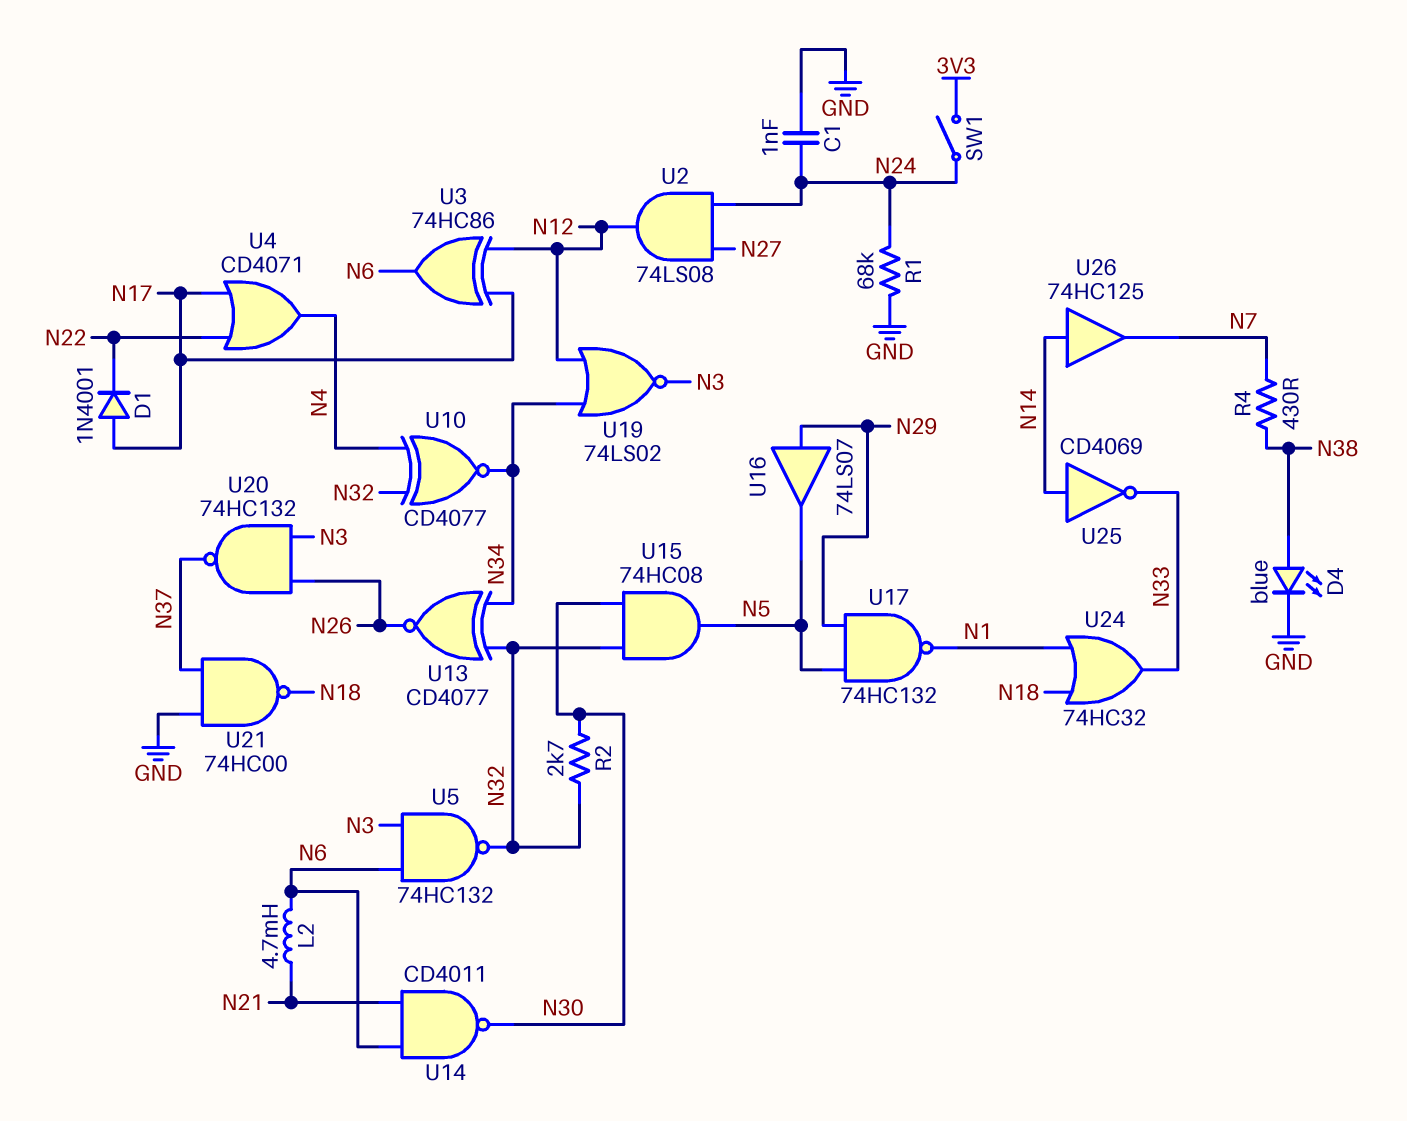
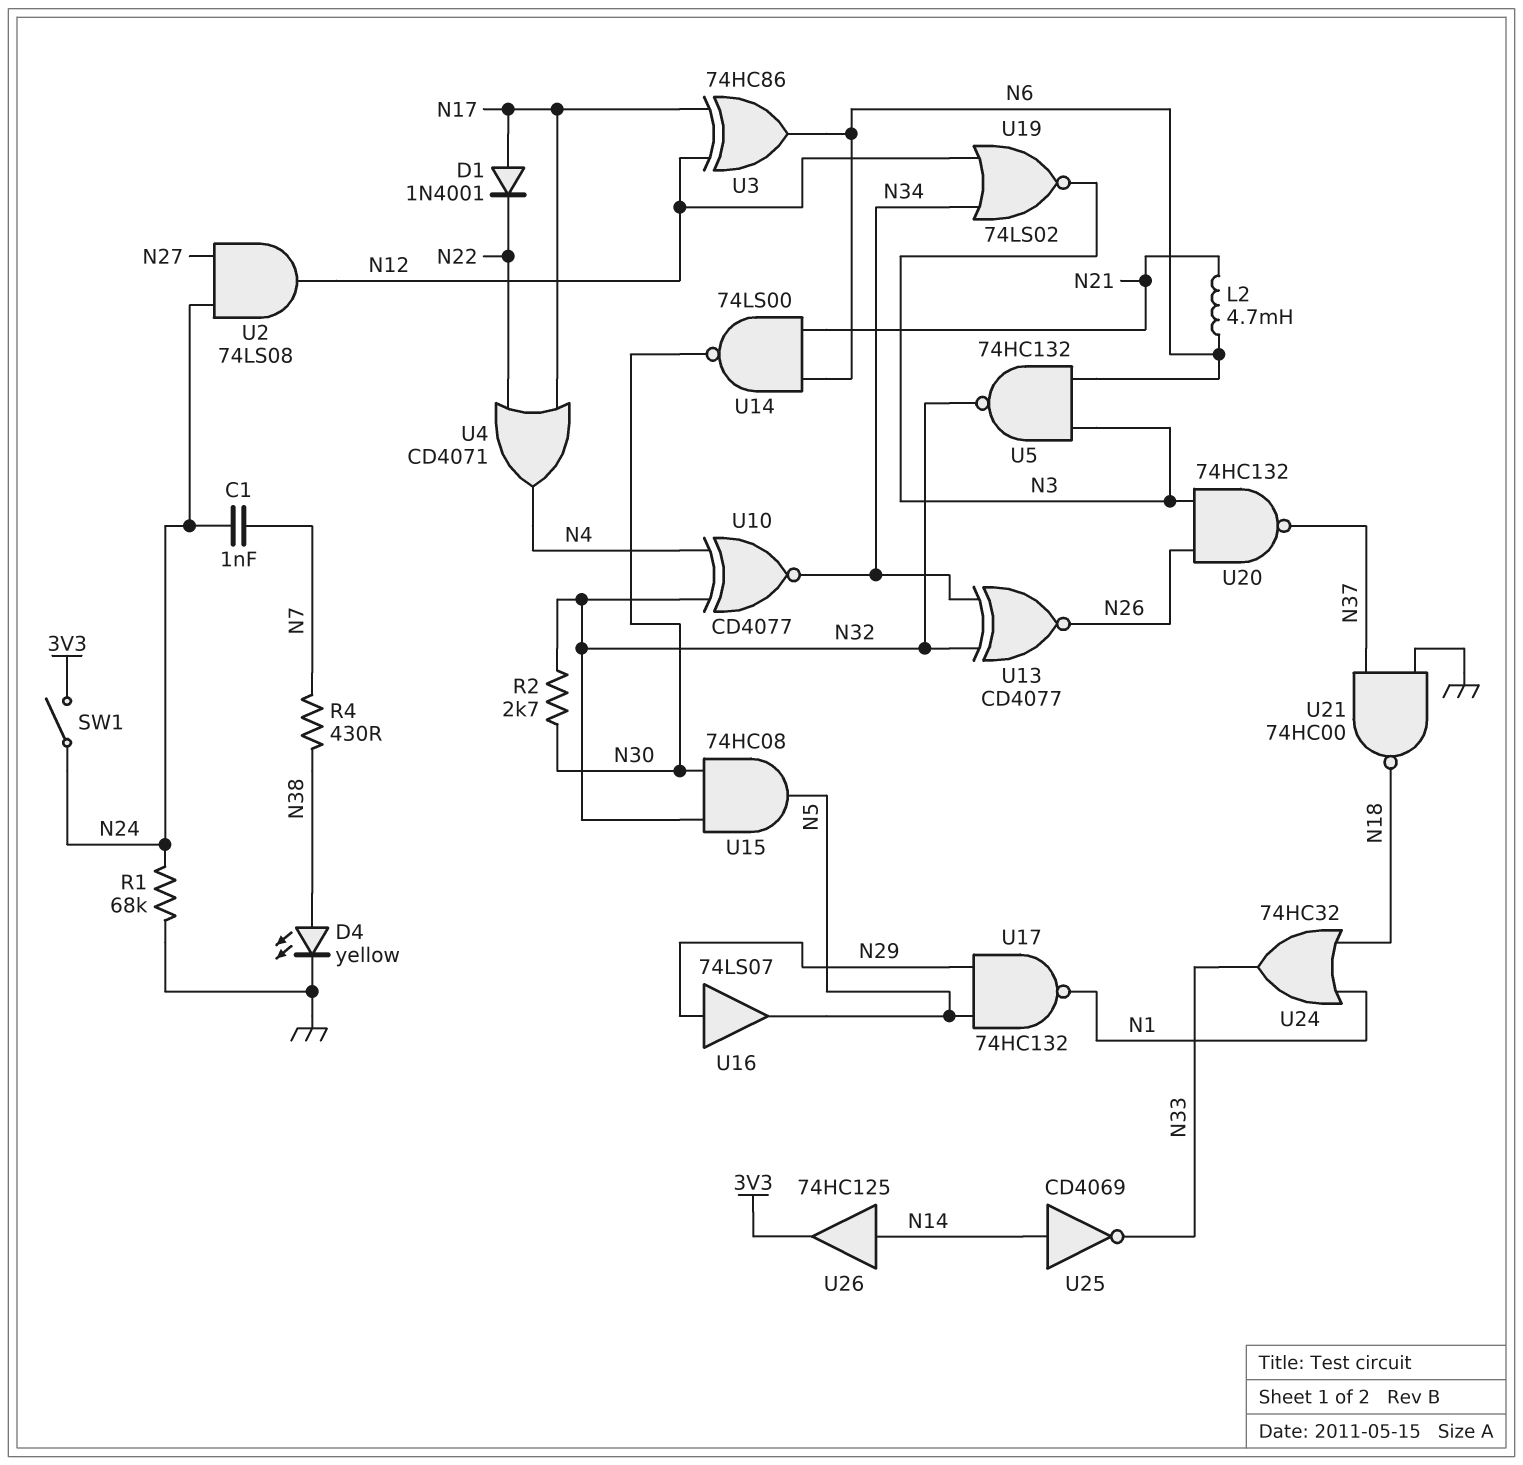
C1: 1nF (GND, N24) -> 1nF (N7, N24)
D4: LED blue (A N38, K GND) -> LED yellow (A N38, K GND)
U14: NAND CD4011 (in N6, in N21, out N30) -> NAND 74LS00 (in N6, in N21, out N30)
U26: buffer 74HC125 (in N14, out N7) -> buffer 74HC125 (in N14, out 3V3)

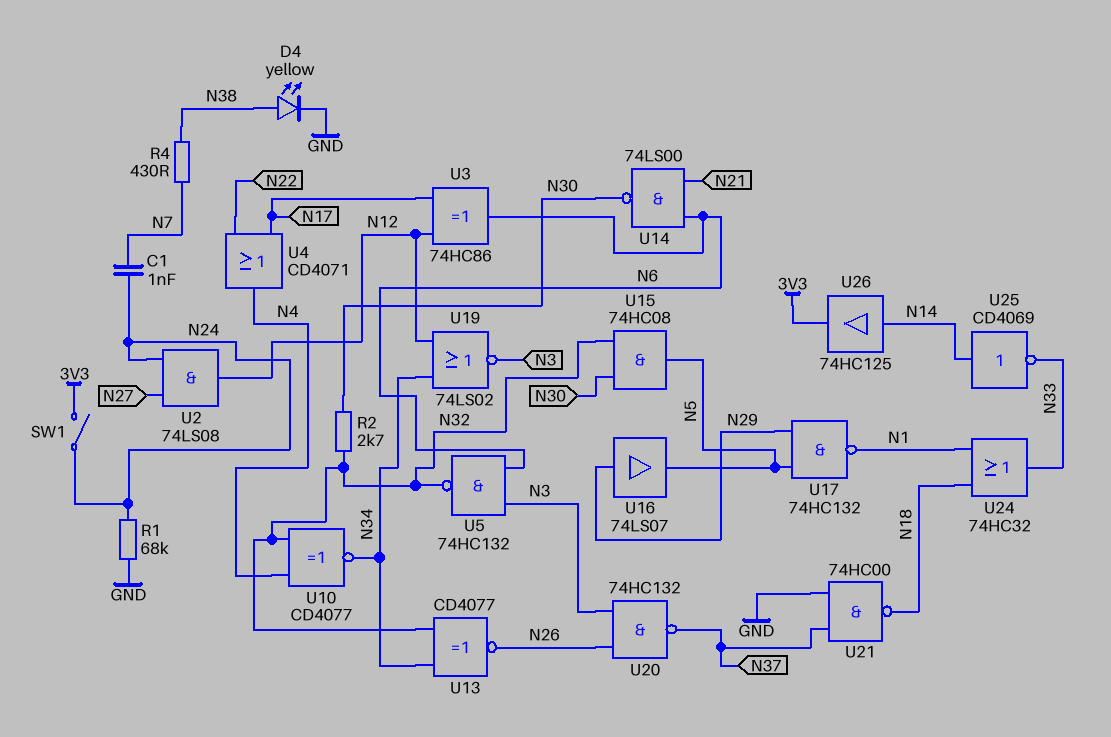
D1: diode 1N4001 (A N17, K N22) -> none
L2: 4.7mH (N6, N21) -> none

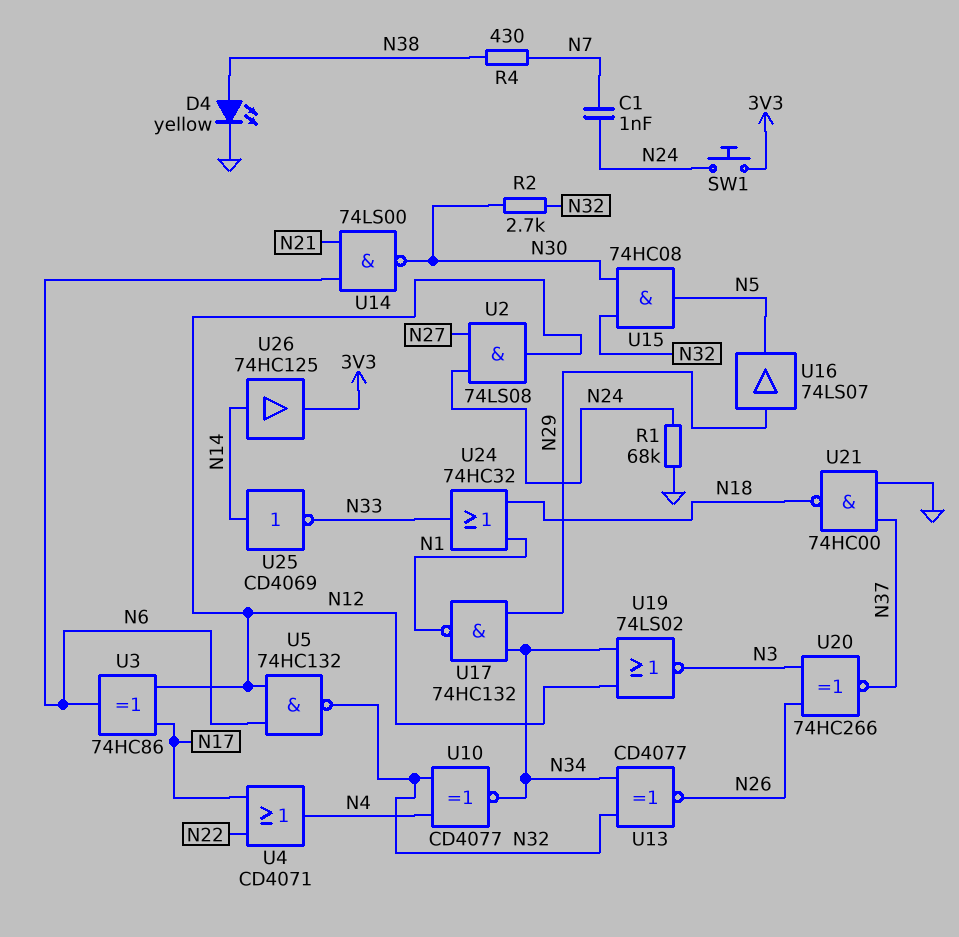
SW1: switch (3V3, N24) -> button (3V3, N24)
U5: NAND 74HC132 (in N3, in N6, out N32) -> NAND 74HC132 (in N6, in N12, out N32)
U17: NAND 74HC132 (in N5, in N29, out N1) -> NAND 74HC132 (in N29, in N34, out N1)
U20: NAND 74HC132 (in N3, in N26, out N37) -> XNOR 74HC266 (in N3, in N26, out N37)

